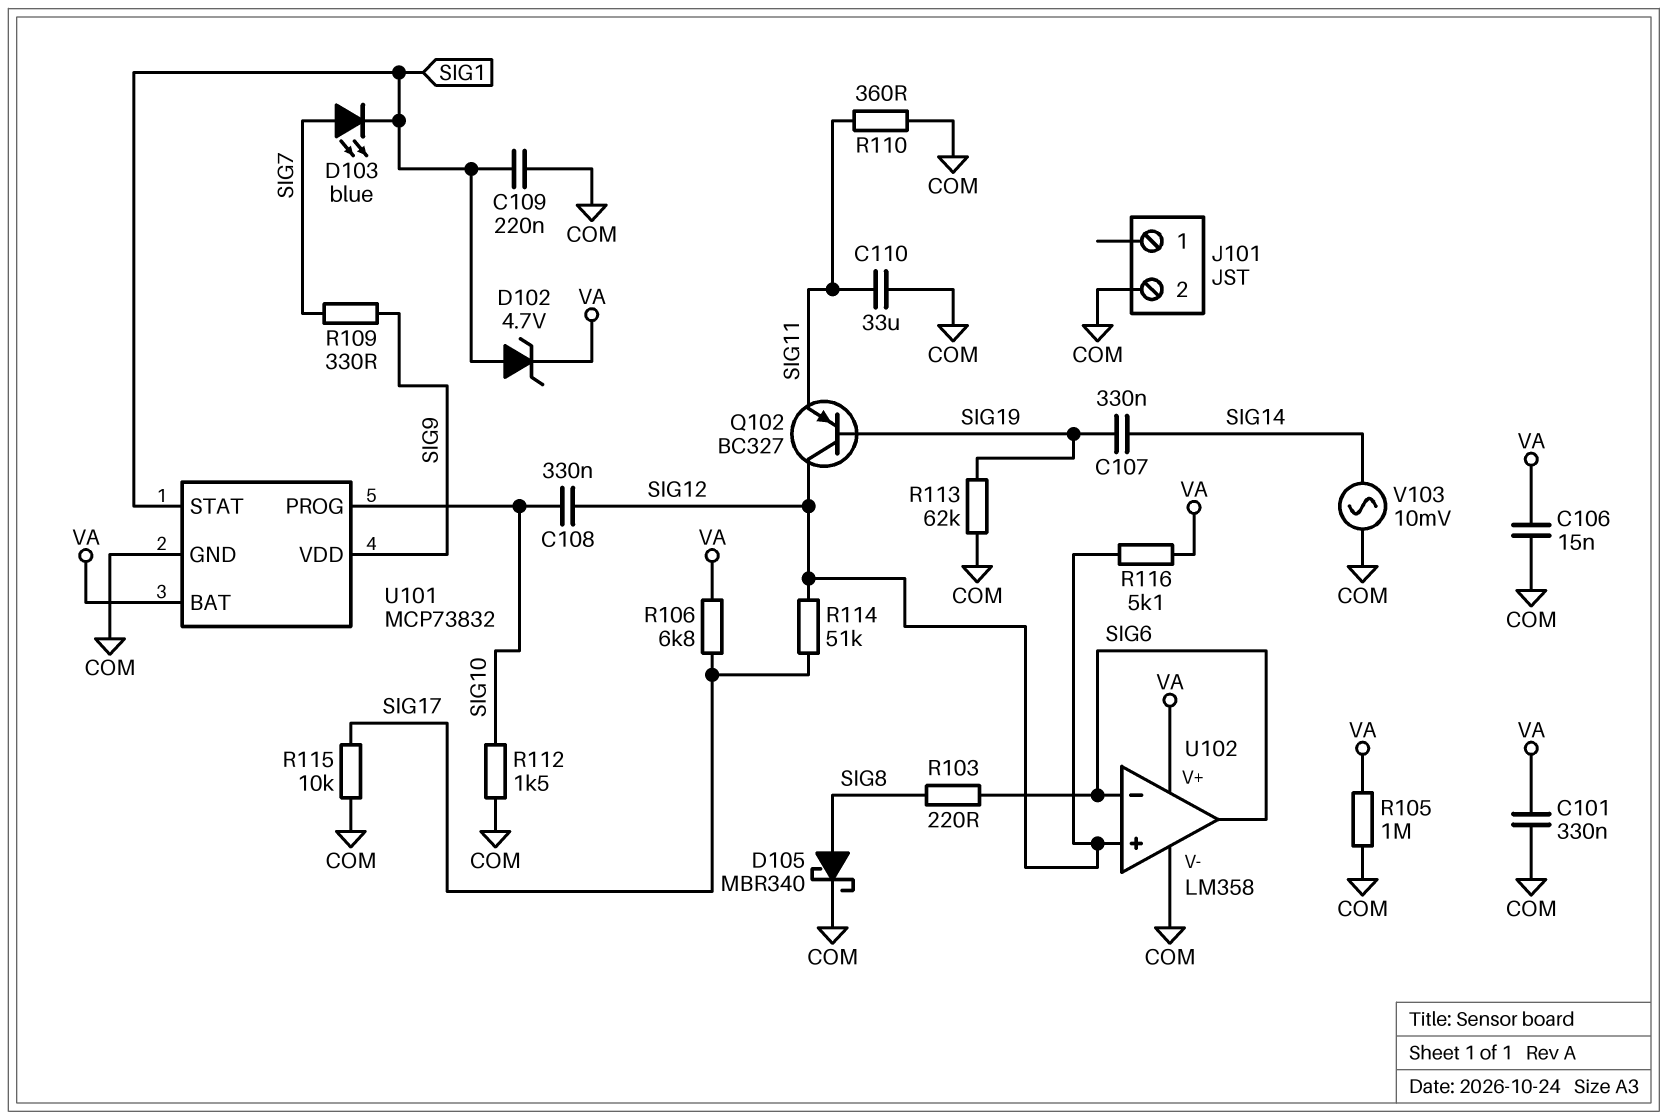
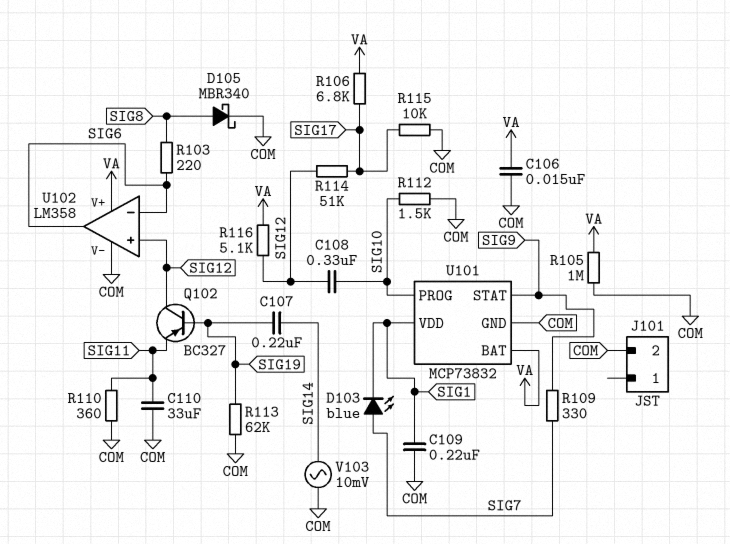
C101: 330nF (COM, VA) -> none
C107: 330nF (SIG14, SIG19) -> 220nF (SIG14, SIG19)
D102: zener 4.7V (A SIG1, K VA) -> none
U101 pin STAT: SIG1 -> SIG9
U101 pin VDD: SIG9 -> SIG1

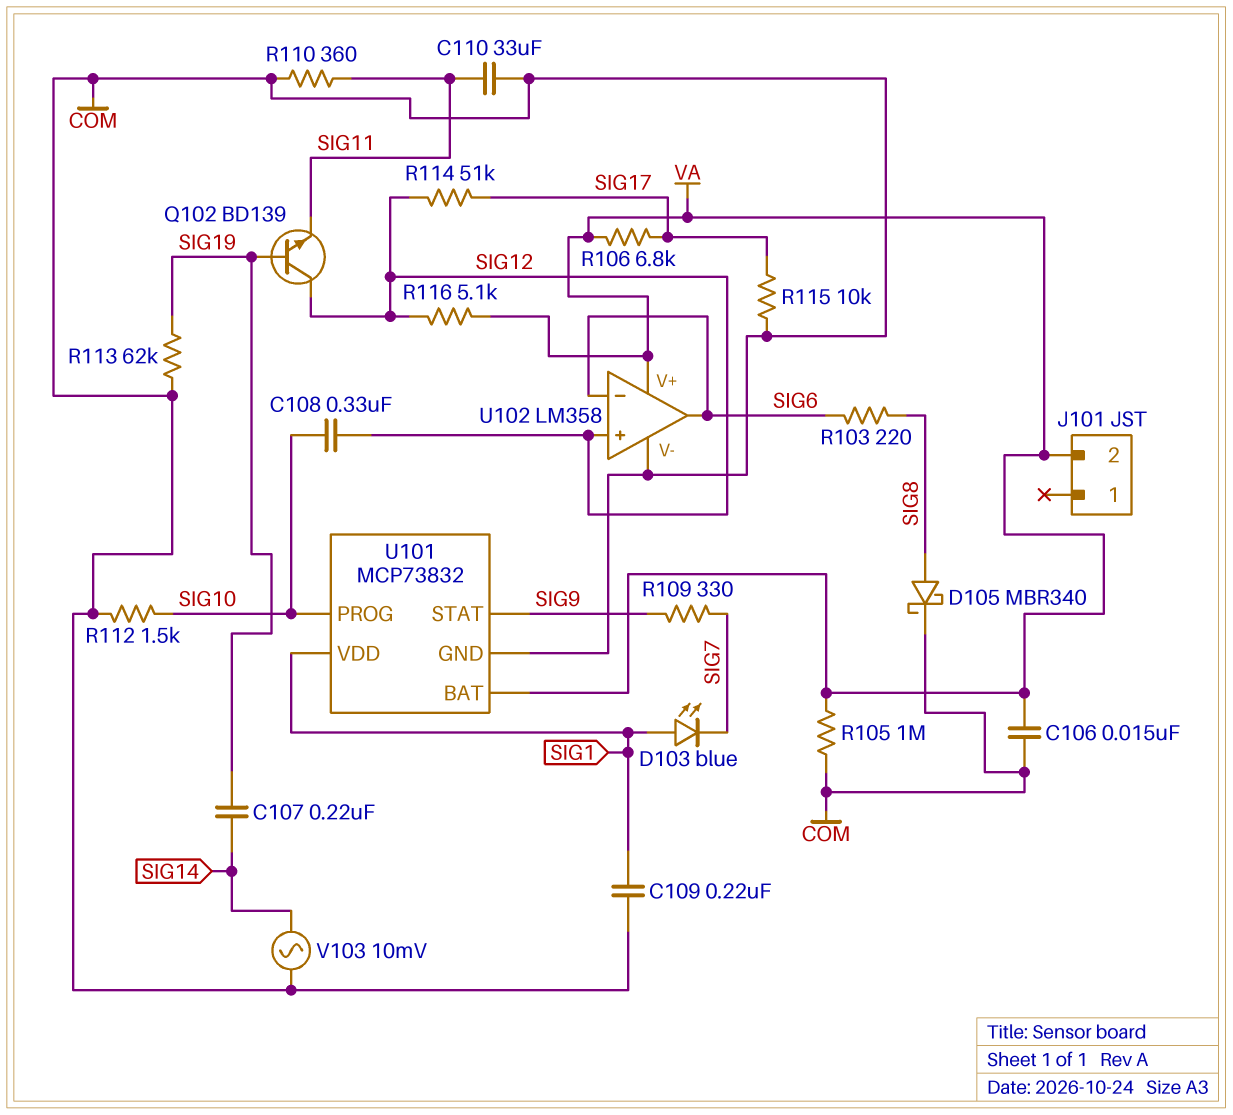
D103: LED blue (A SIG7, K SIG1) -> LED blue (A SIG1, K SIG7)
J101 pin 2: COM -> VA
Q102: PNP BC327 (B SIG19, C SIG12, E SIG11) -> NPN BD139 (B SIG19, C SIG12, E SIG11)

